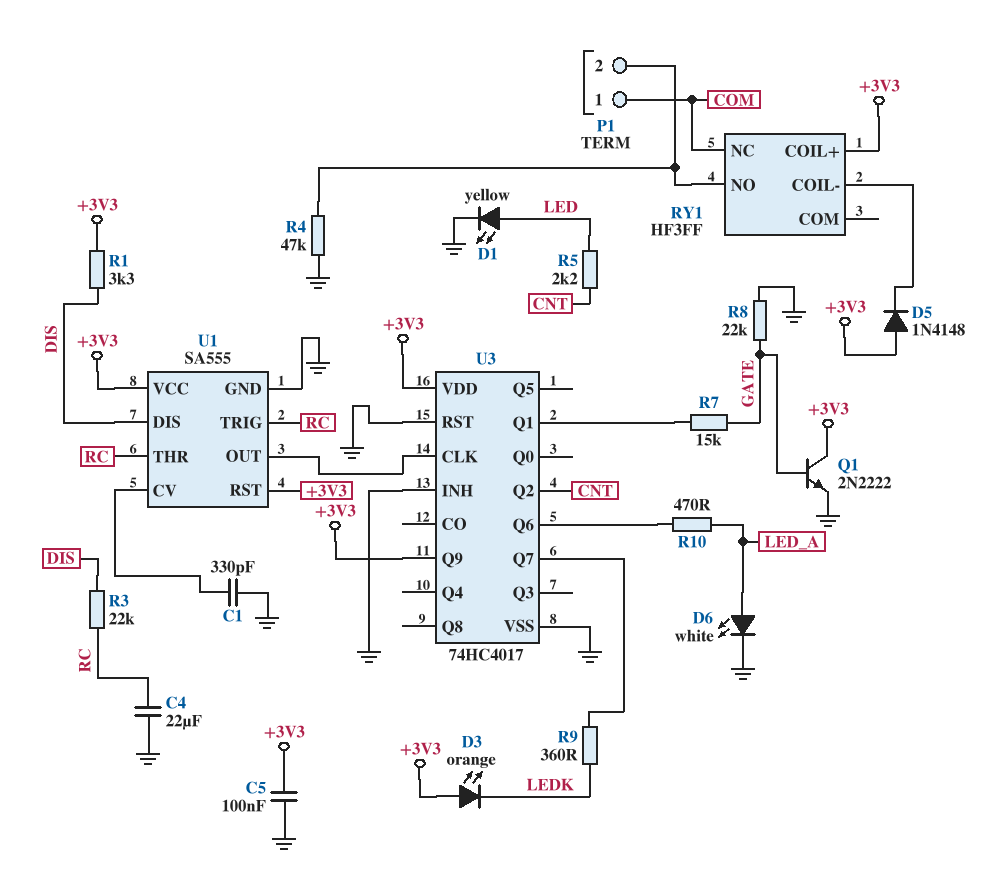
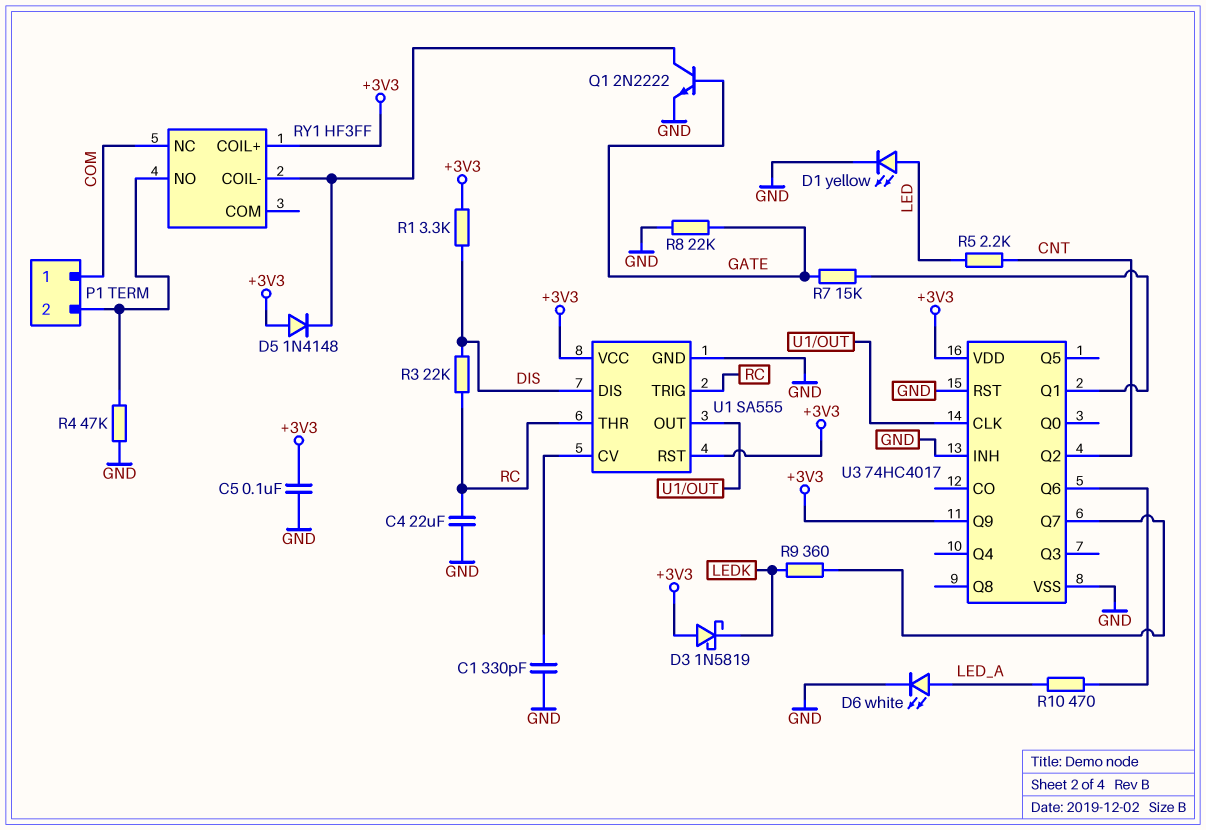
D3: LED orange (A +3V3, K LEDK) -> schottky 1N5819 (A +3V3, K LEDK)
Q1: NPN 2N2222 (B GATE, C +3V3, E GND) -> NPN 2N2222 (B GATE, C RY1/COIL-, E GND)

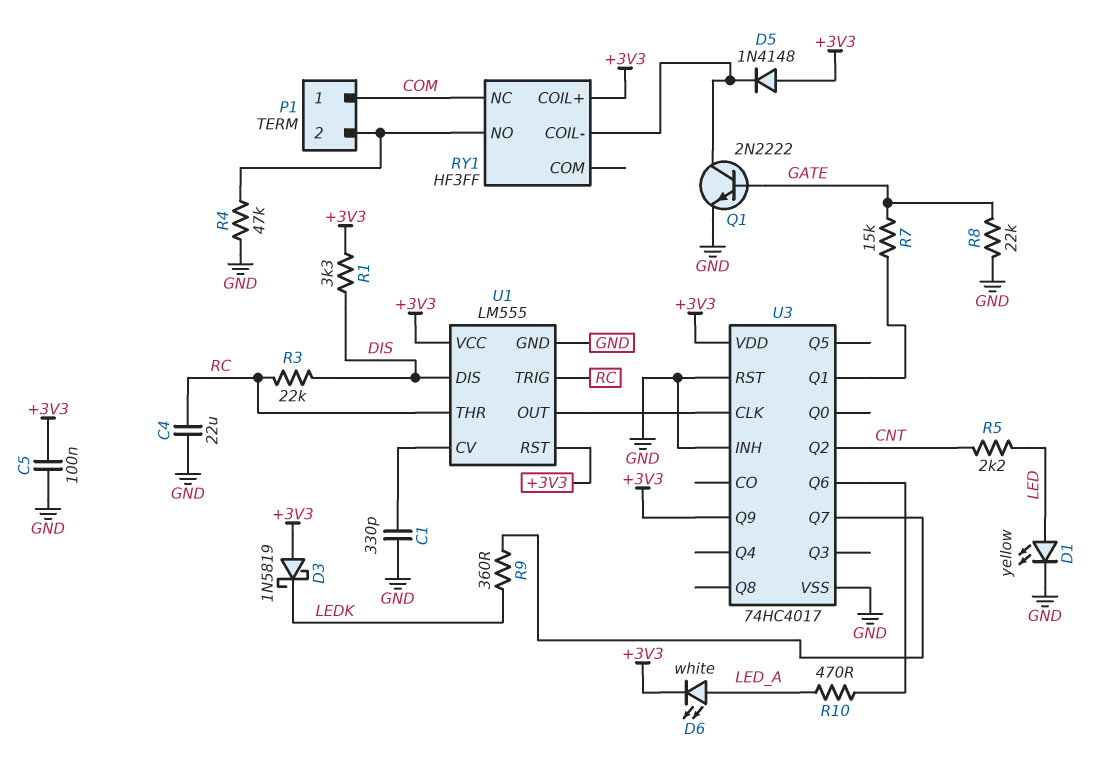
D6: LED white (A LED_A, K GND) -> LED white (A LED_A, K +3V3)
U1: SA555 -> LM555

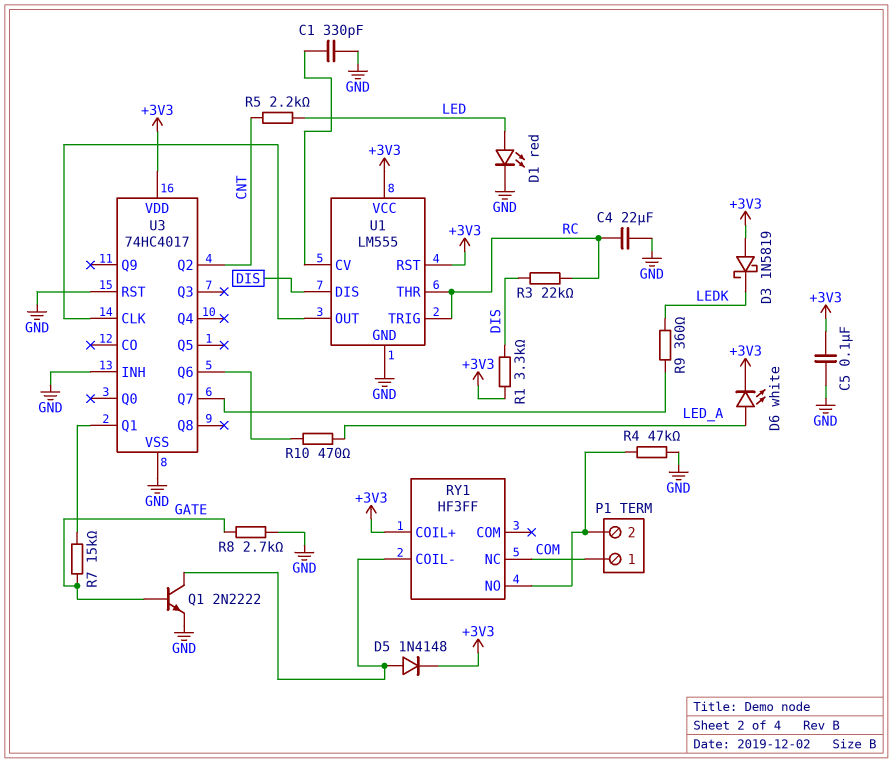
D1: LED yellow (A LED, K GND) -> LED red (A LED, K GND)
D5: diode 1N4148 (A +3V3, K RY1/COIL-) -> diode 1N4148 (A RY1/COIL-, K +3V3)
R8: 22k (GATE, GND) -> 2.7k (GATE, GND)
U3 pin Q9: +3V3 -> none

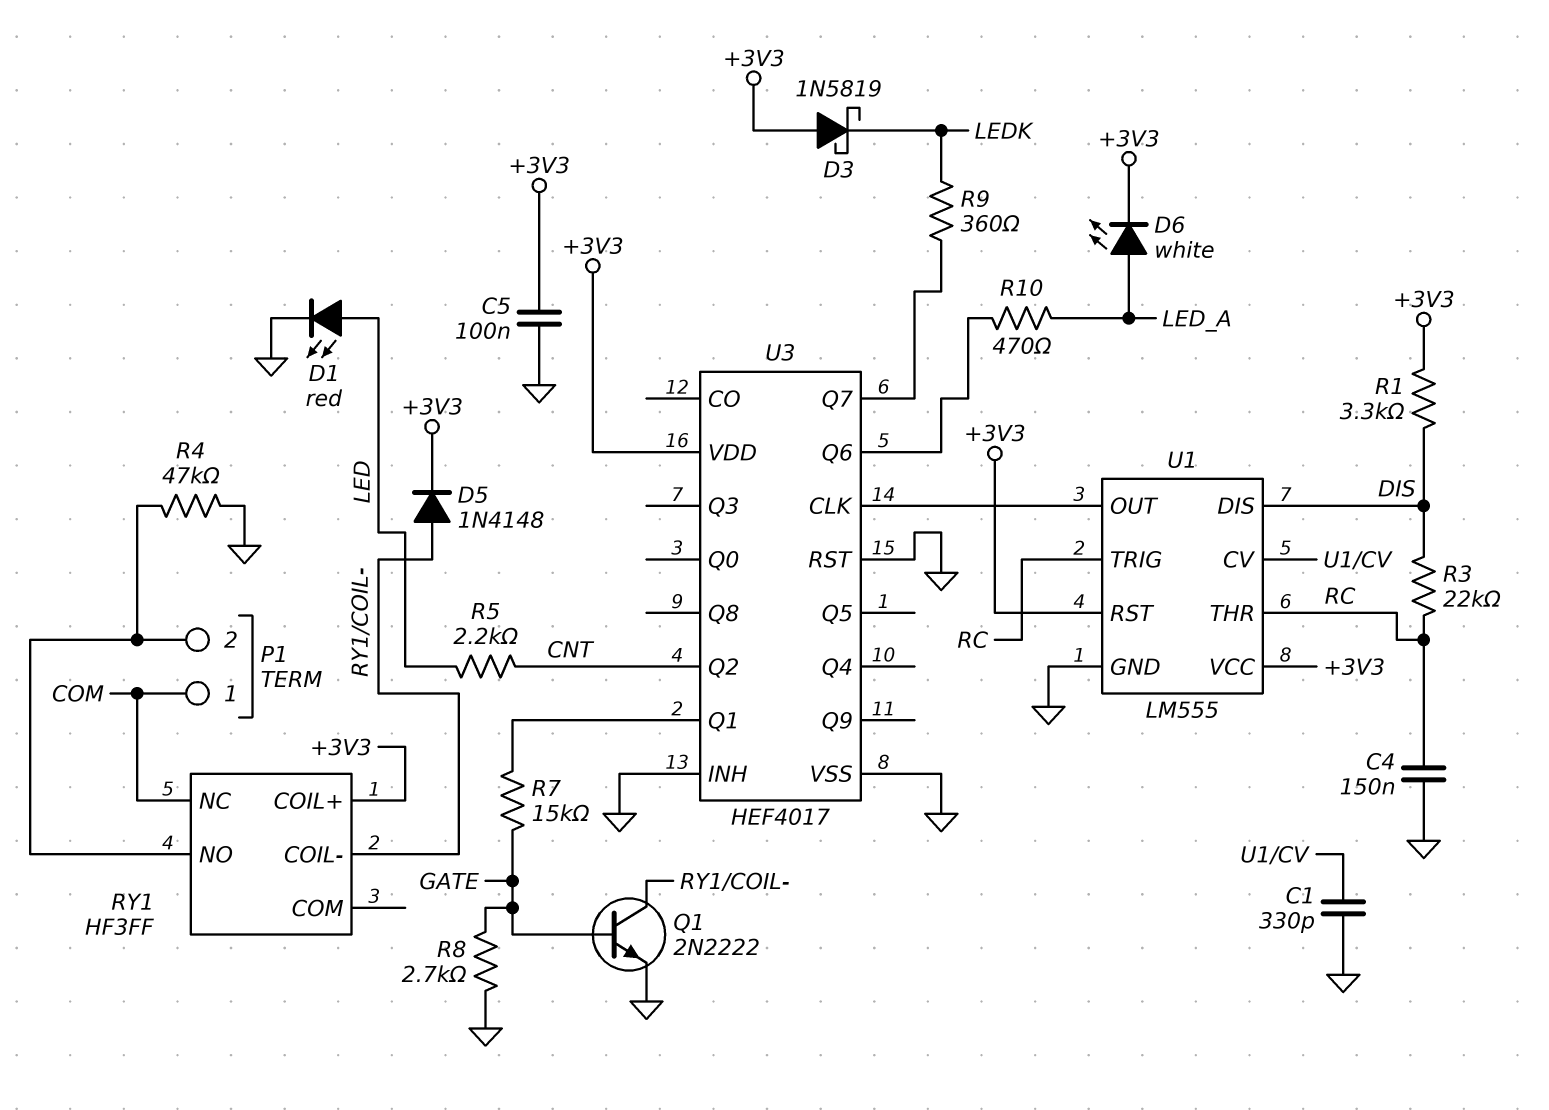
C4: 22uF (GND, RC) -> 150nF (GND, RC)
U3: 74HC4017 -> HEF4017

